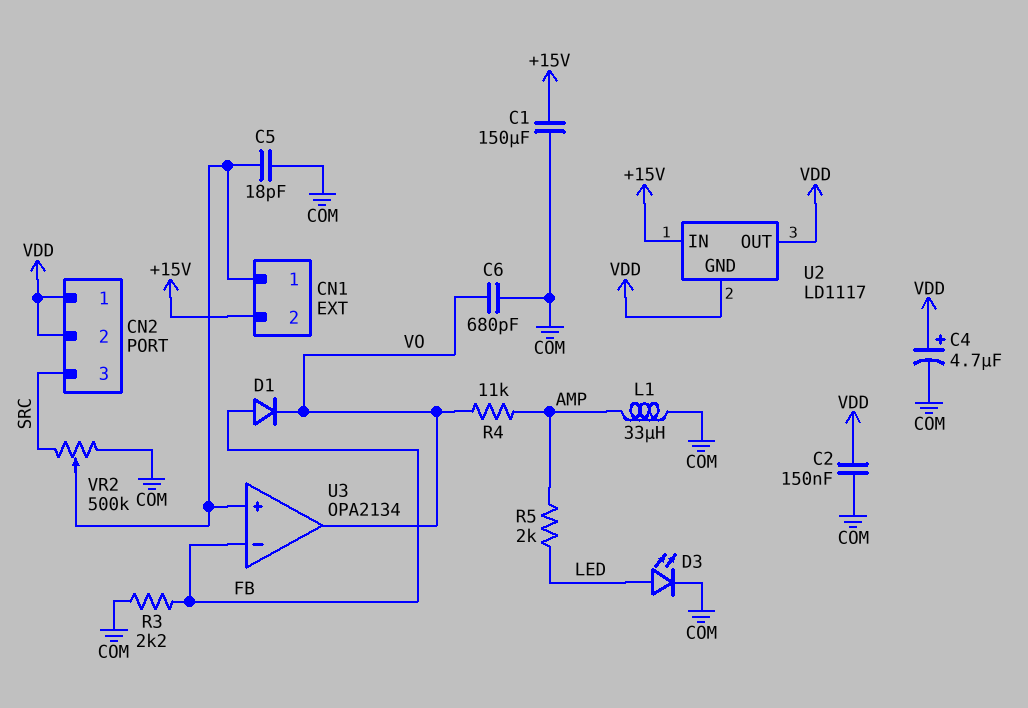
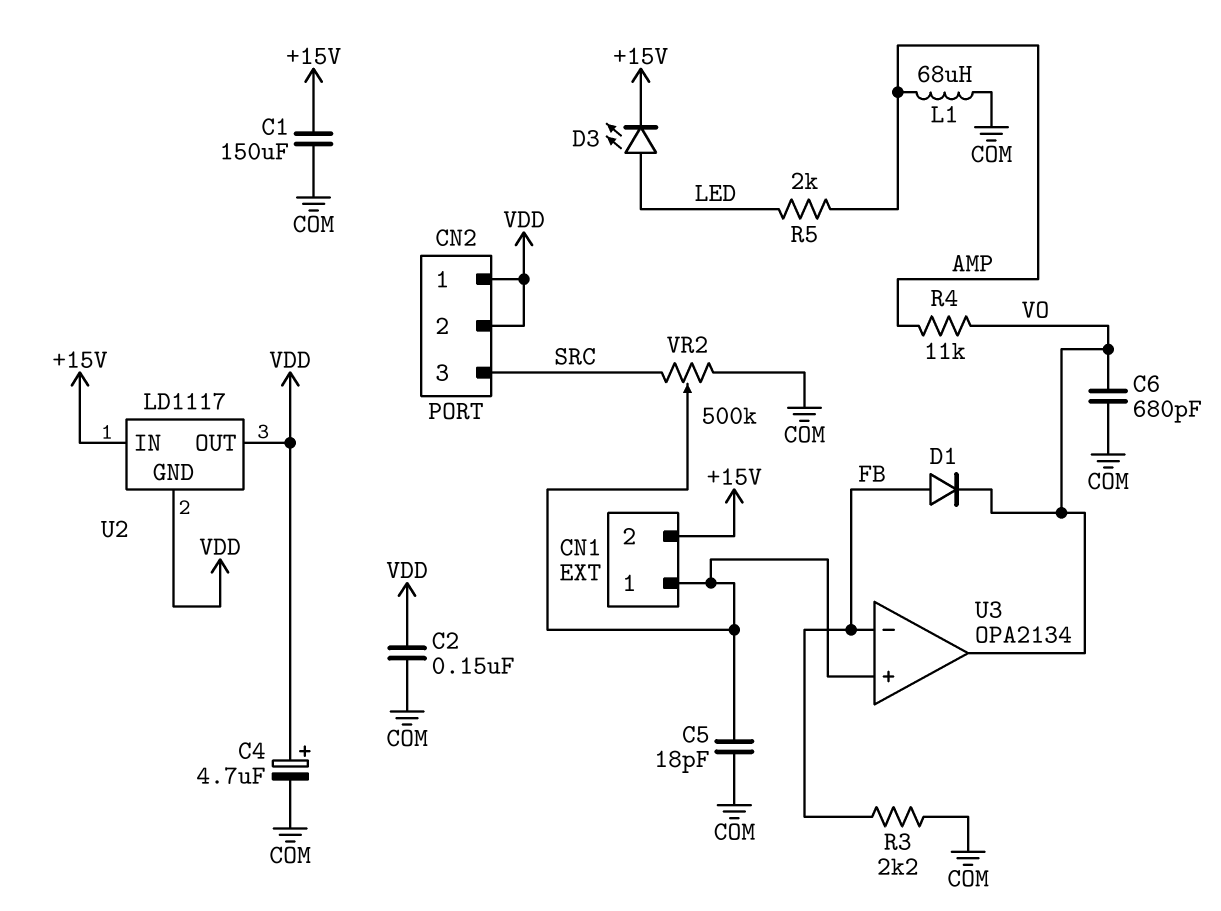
D3: LED (A LED, K COM) -> LED (A LED, K +15V)
L1: 33uH (AMP, COM) -> 68uH (AMP, COM)

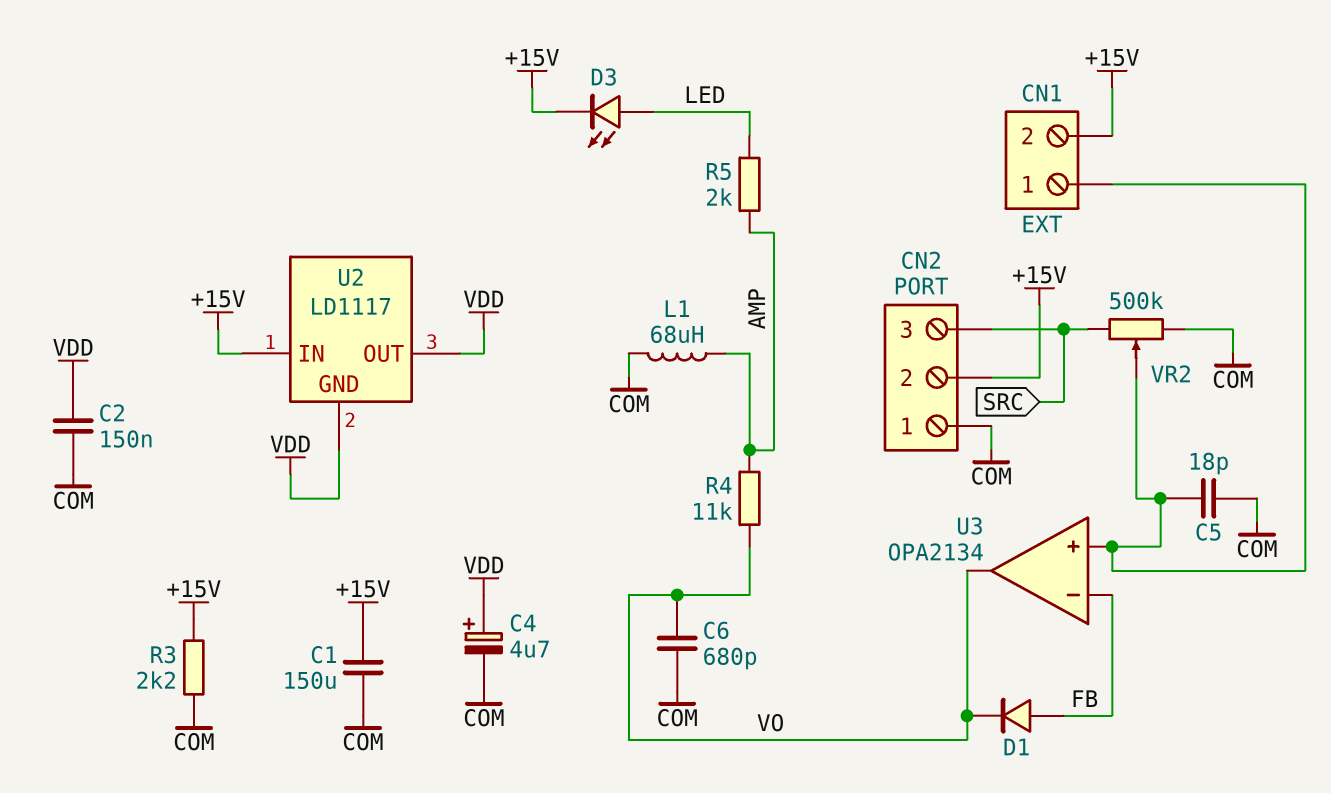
CN2 pin 1: VDD -> COM
CN2 pin 2: VDD -> +15V
R3: 2.2k (COM, FB) -> 2.2k (+15V, COM)

